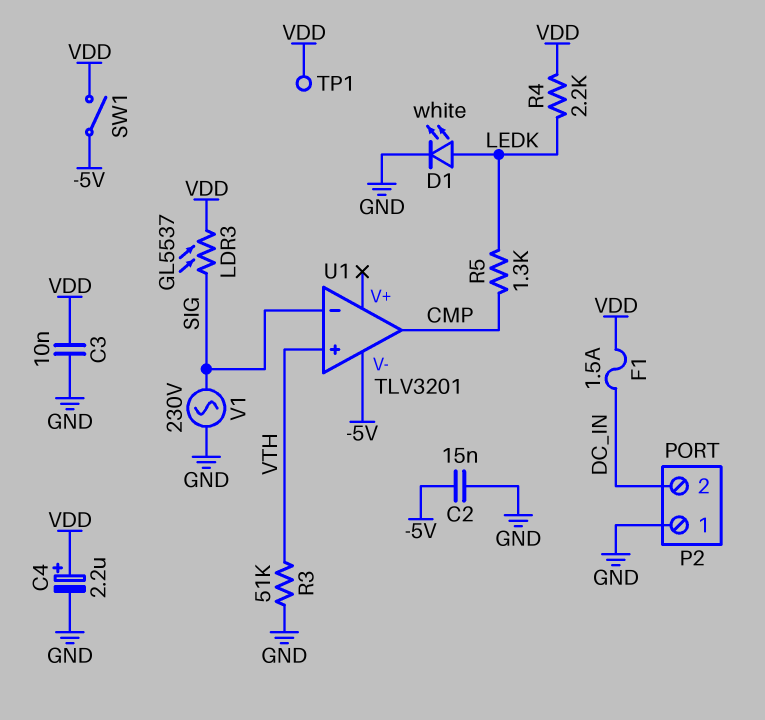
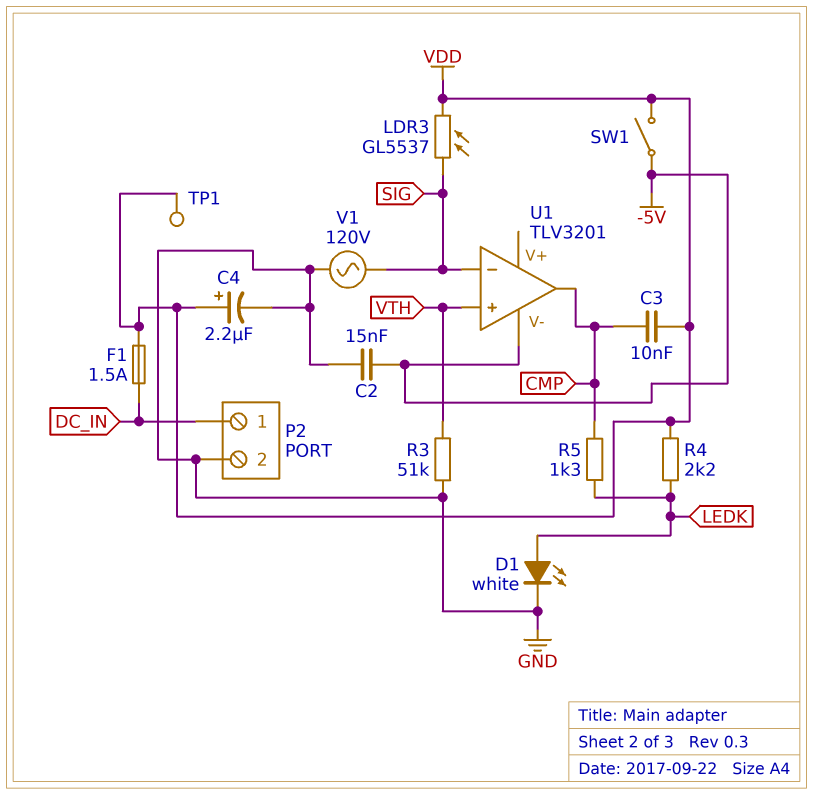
C3: 10nF (GND, VDD) -> 10nF (CMP, VDD)
P2 pin 1: GND -> DC_IN
P2 pin 2: DC_IN -> GND
V1: AC 230V (GND, SIG) -> AC 120V (GND, SIG)

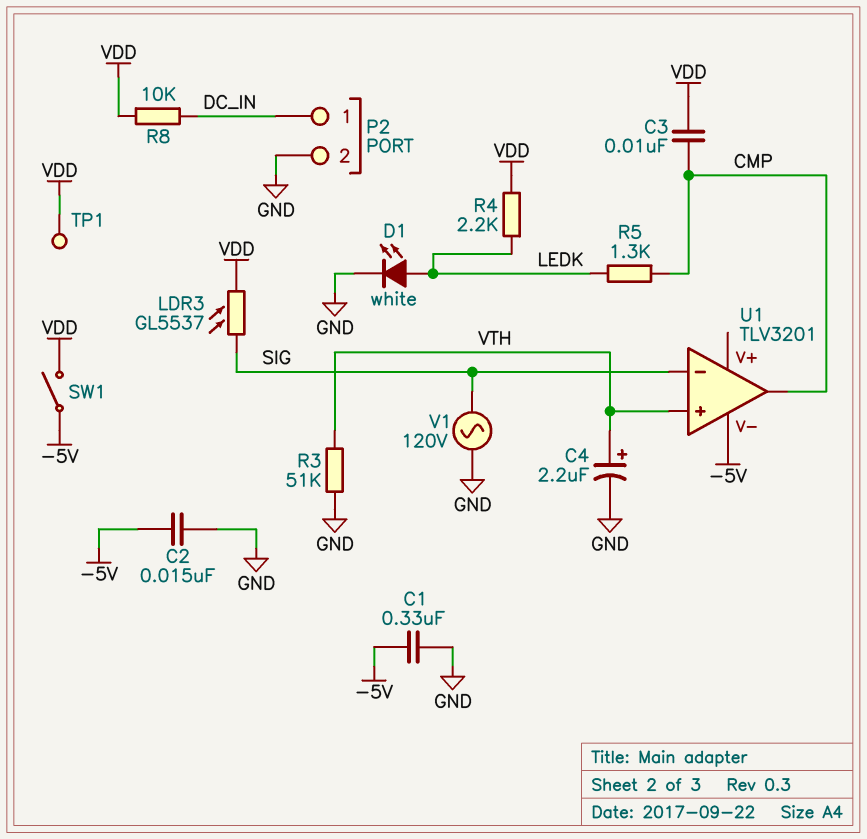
C1: none -> 330nF (-5V, GND)
C4: 2.2uF (plus VDD, minus GND) -> 2.2uF (plus VTH, minus GND)
F1: 1.5A (DC_IN, VDD) -> none
R8: none -> 10k (DC_IN, VDD)

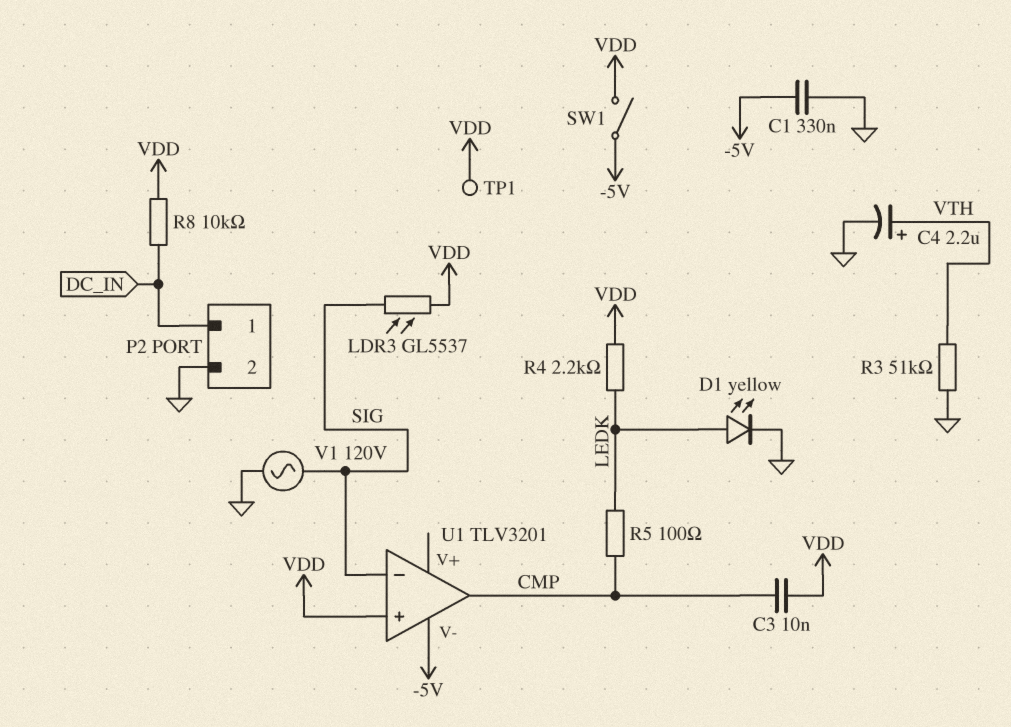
C2: 15nF (-5V, GND) -> none
D1: LED white (A LEDK, K GND) -> LED yellow (A LEDK, K GND)
R5: 1.3k (CMP, LEDK) -> 100 (CMP, LEDK)
U1 pin in+: VTH -> VDD

